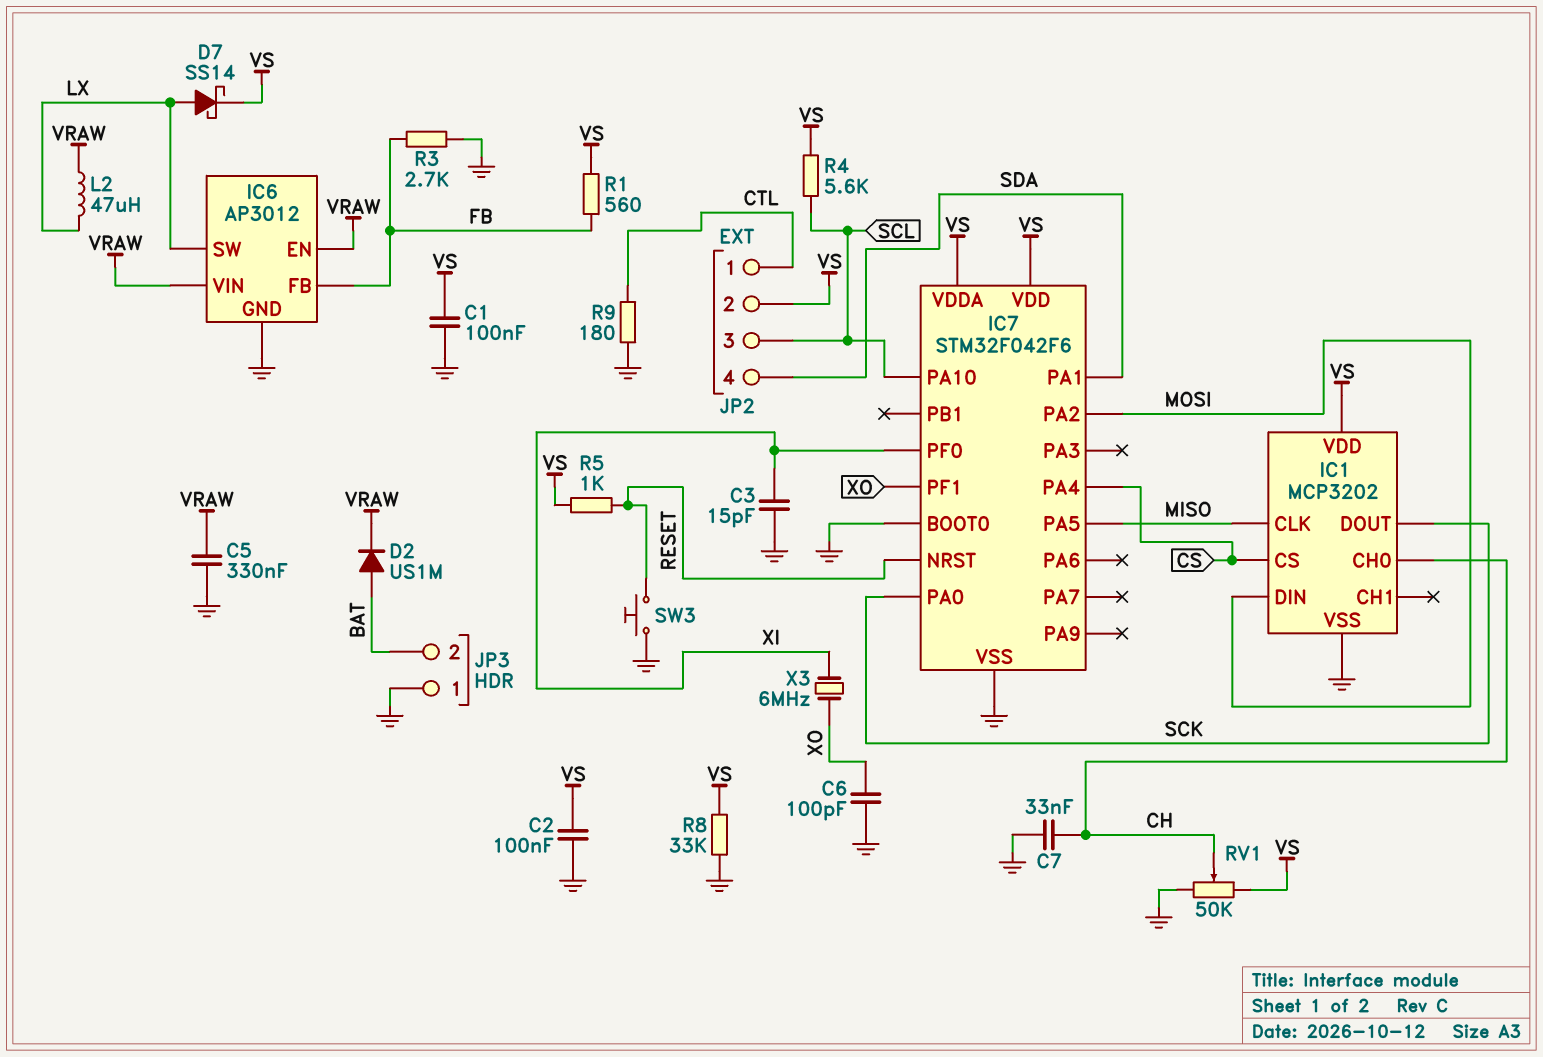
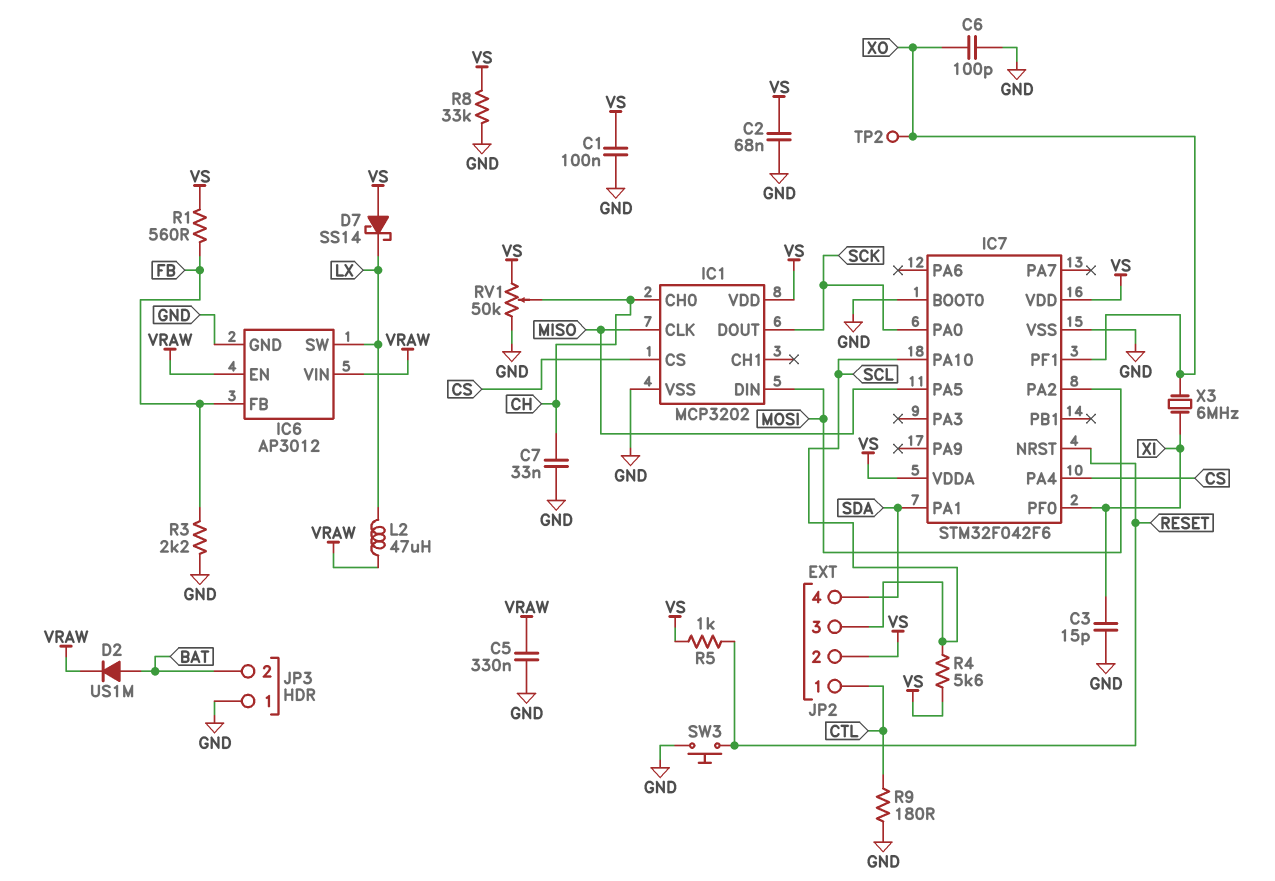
C2: 100nF (GND, VS) -> 68nF (GND, VS)
D7: schottky SS14 (A LX, K VS) -> schottky SS14 (A VS, K LX)
R3: 2.7k (FB, GND) -> 2.2k (FB, GND)
TP2: none -> test point (XO)

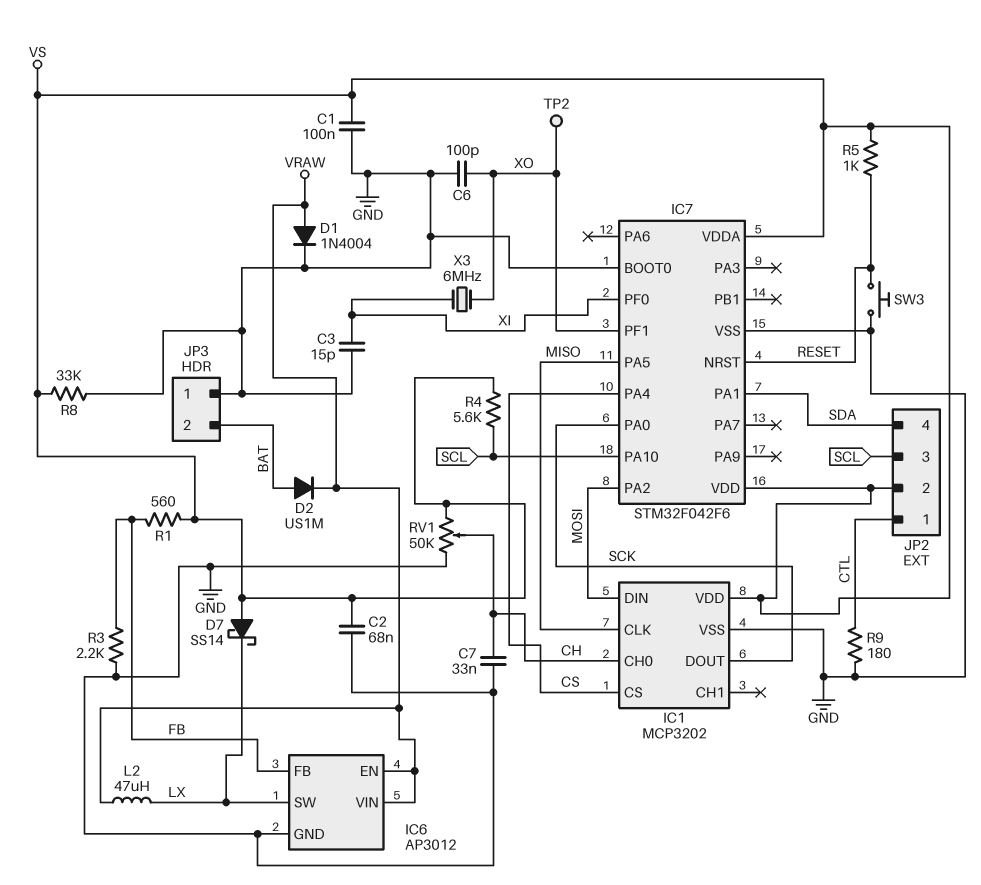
C5: 330nF (GND, VRAW) -> none
D1: none -> diode 1N4004 (A VRAW, K GND)

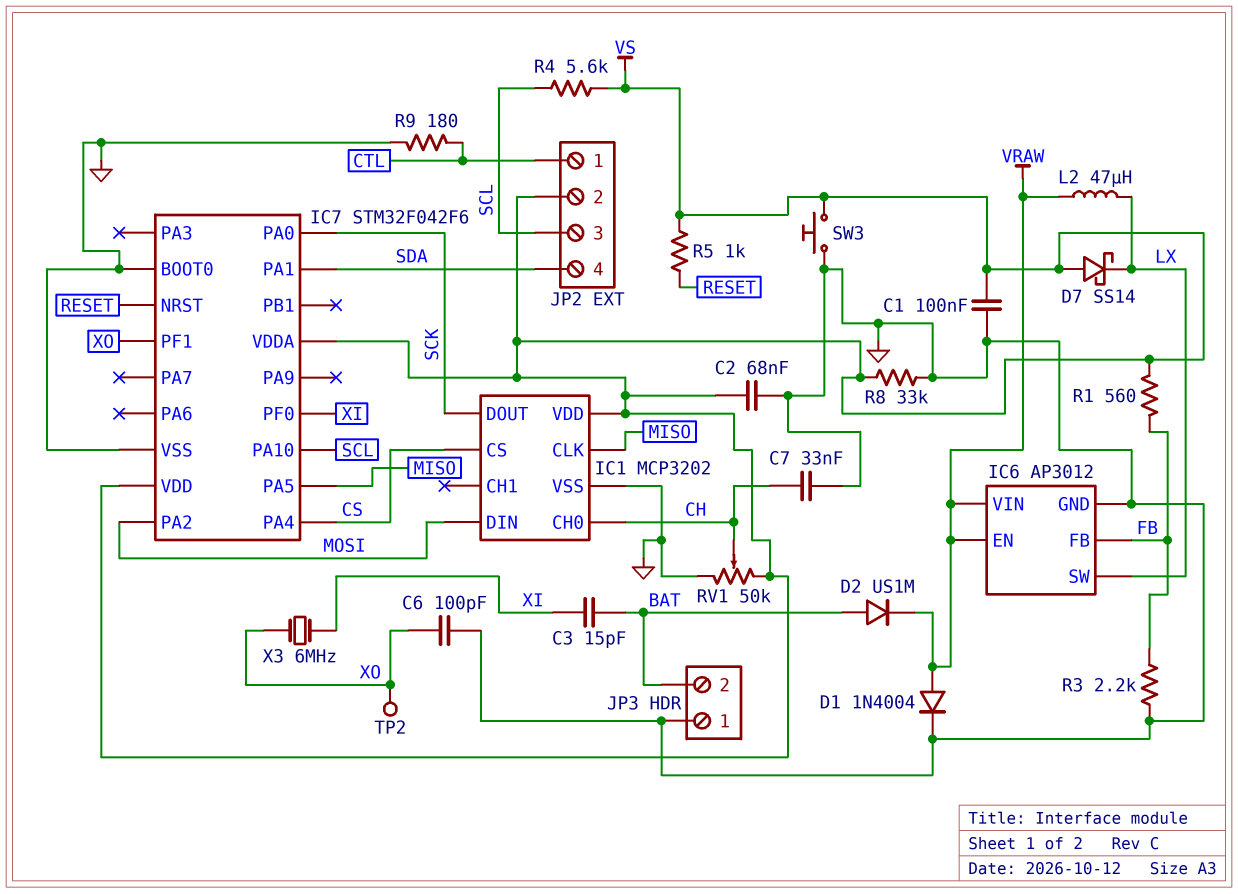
C3: 15pF (GND, XI) -> 15pF (BAT, XI)
SW3: button (GND, RESET) -> button (GND, VS)

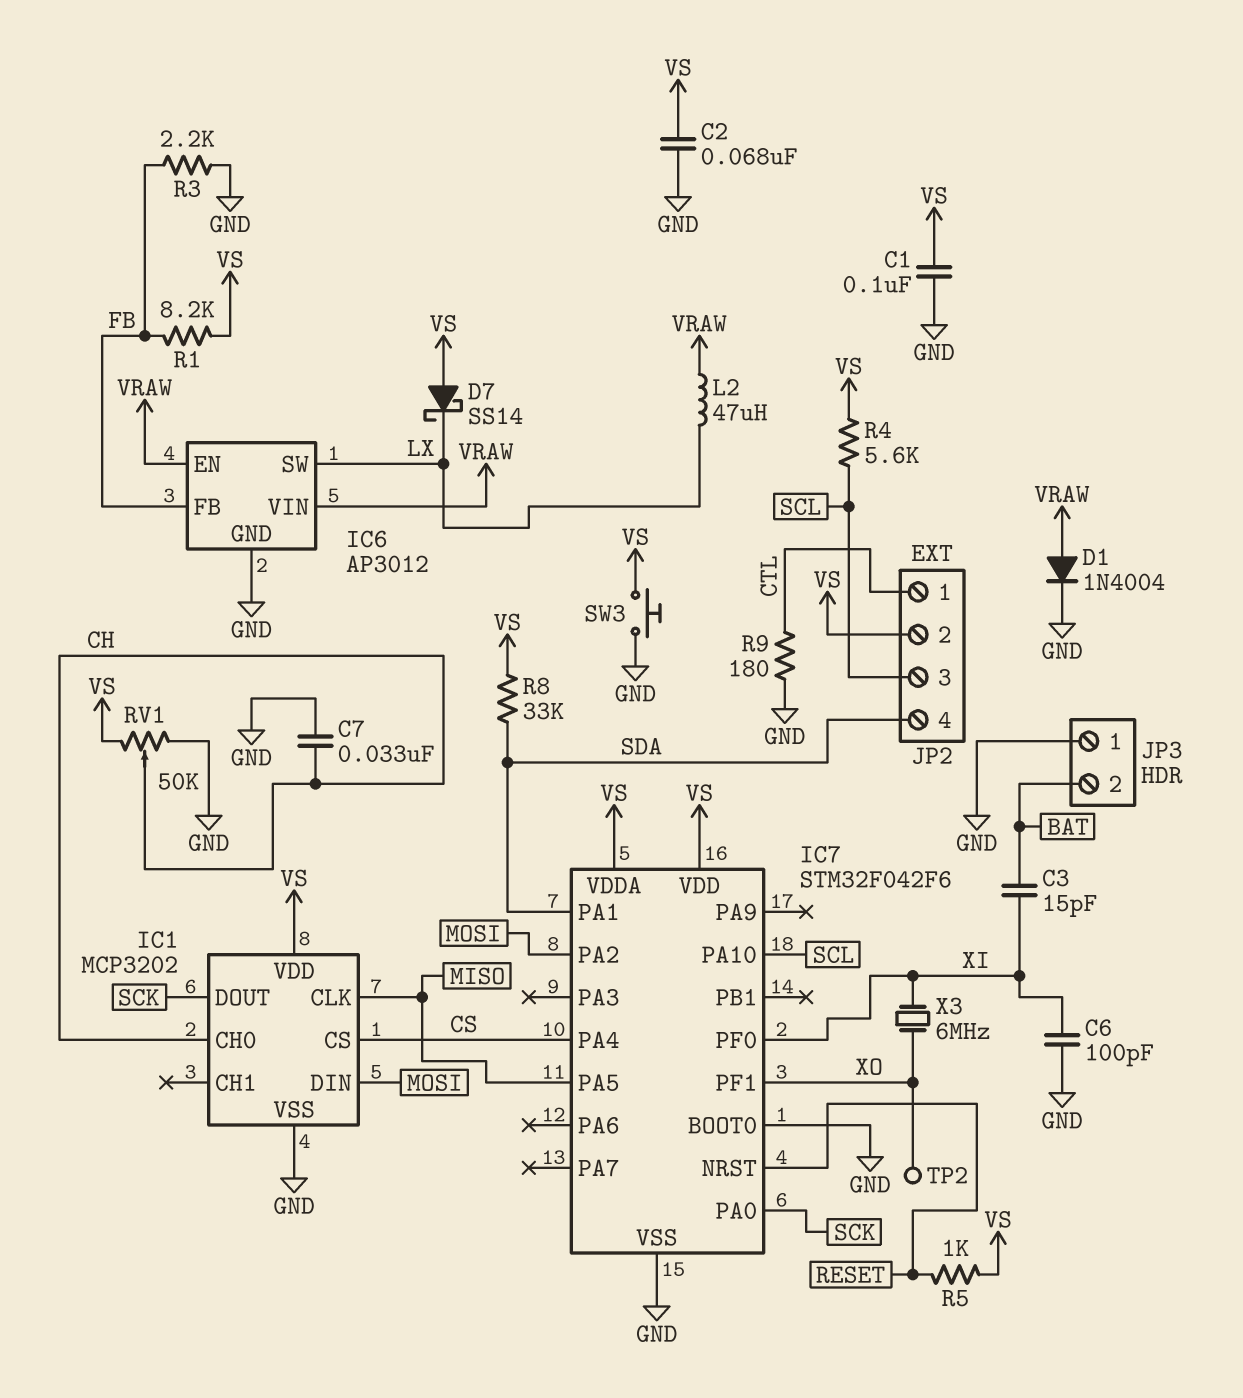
C6: 100pF (GND, XO) -> 100pF (GND, XI)
D2: diode US1M (A BAT, K VRAW) -> none
R1: 560 (FB, VS) -> 8.2k (FB, VS)
R8: 33k (GND, VS) -> 33k (SDA, VS)

